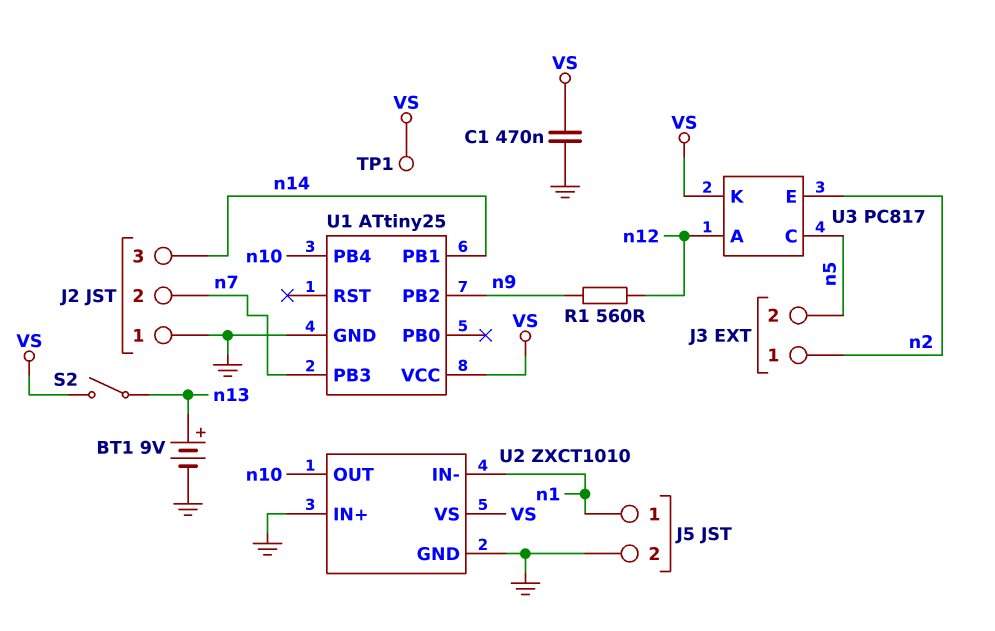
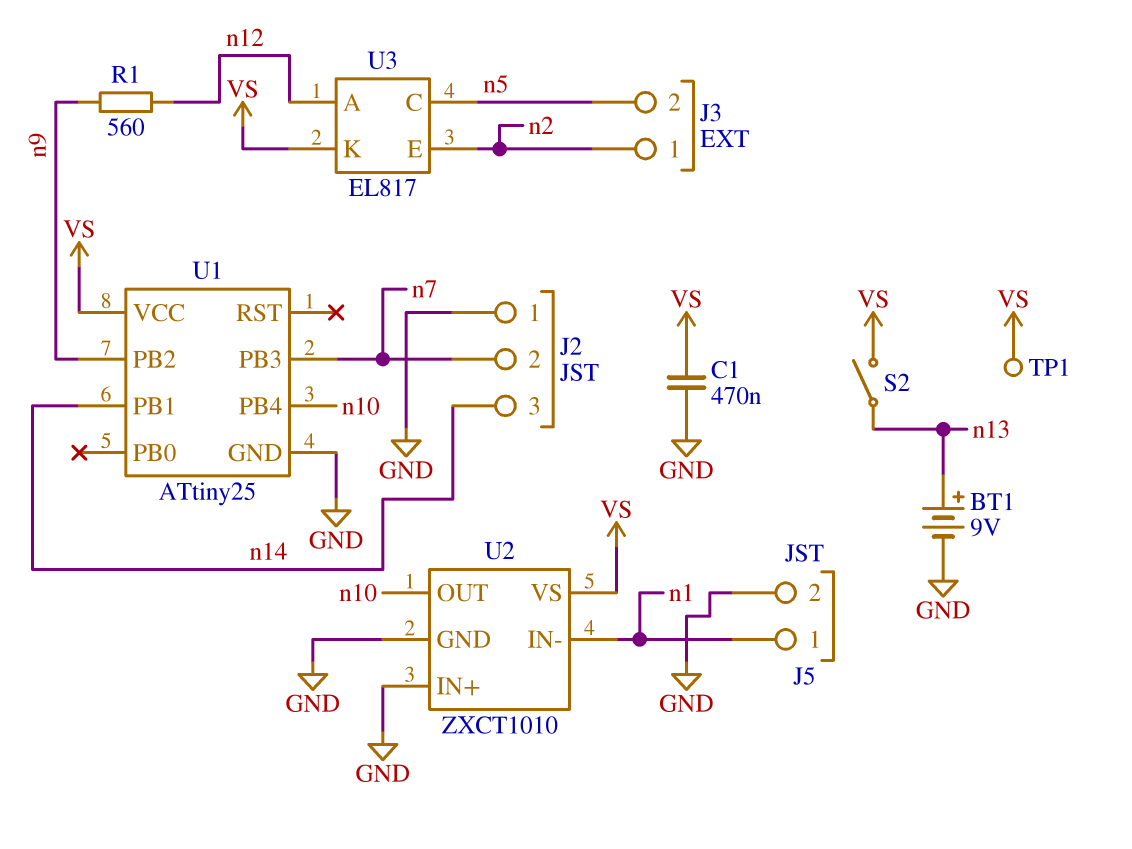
U3: PC817 -> EL817

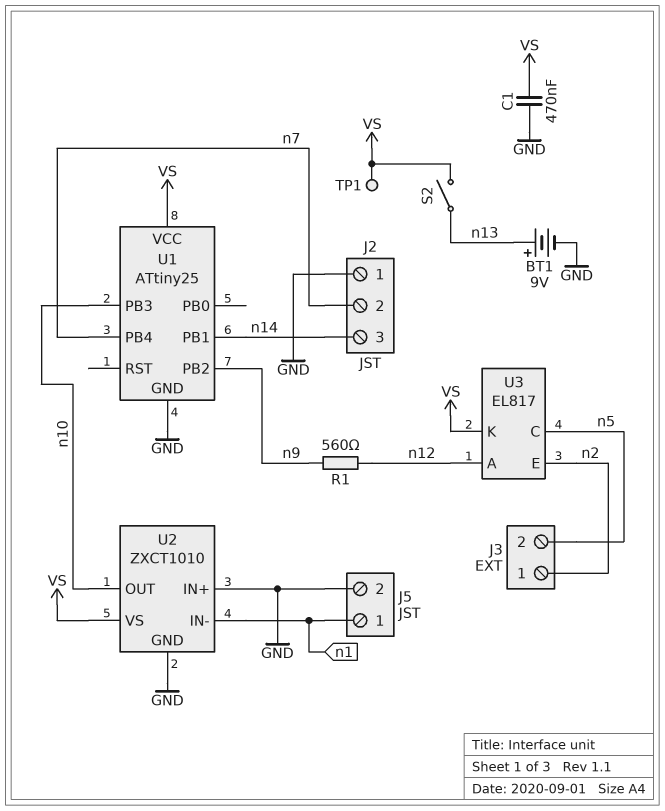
U1 pin PB3: n7 -> n10
U1 pin PB4: n10 -> n7

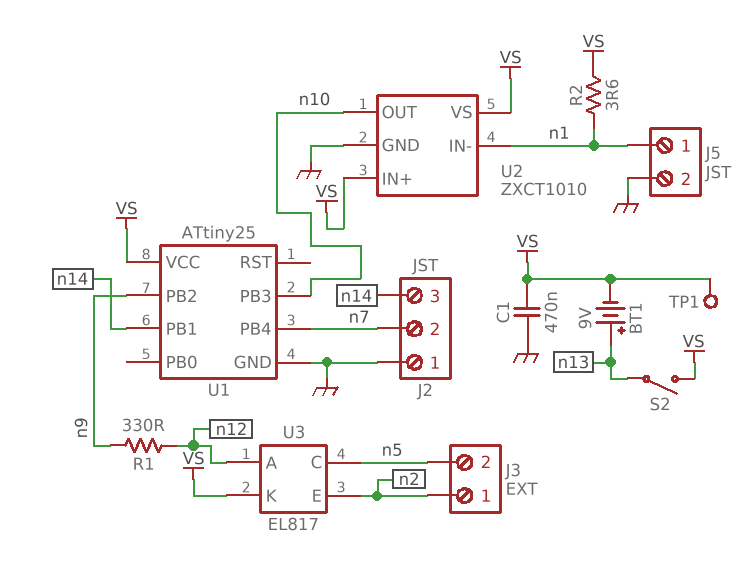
BT1: 9V (plus n13, minus GND) -> 9V (plus n13, minus VS)
R1: 560 (n9, n12) -> 330 (n9, n12)
R2: none -> 3.6 (VS, n1)
U2 pin IN+: GND -> VS

